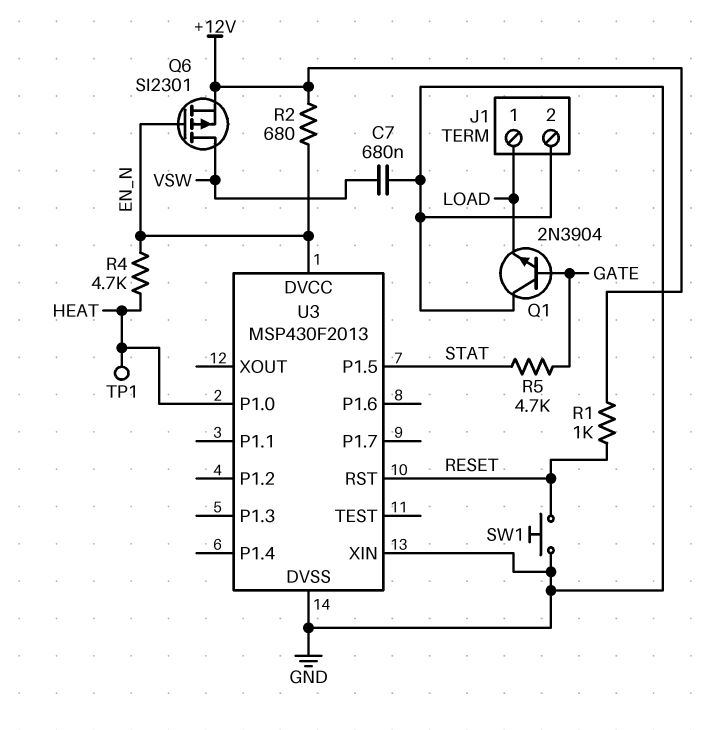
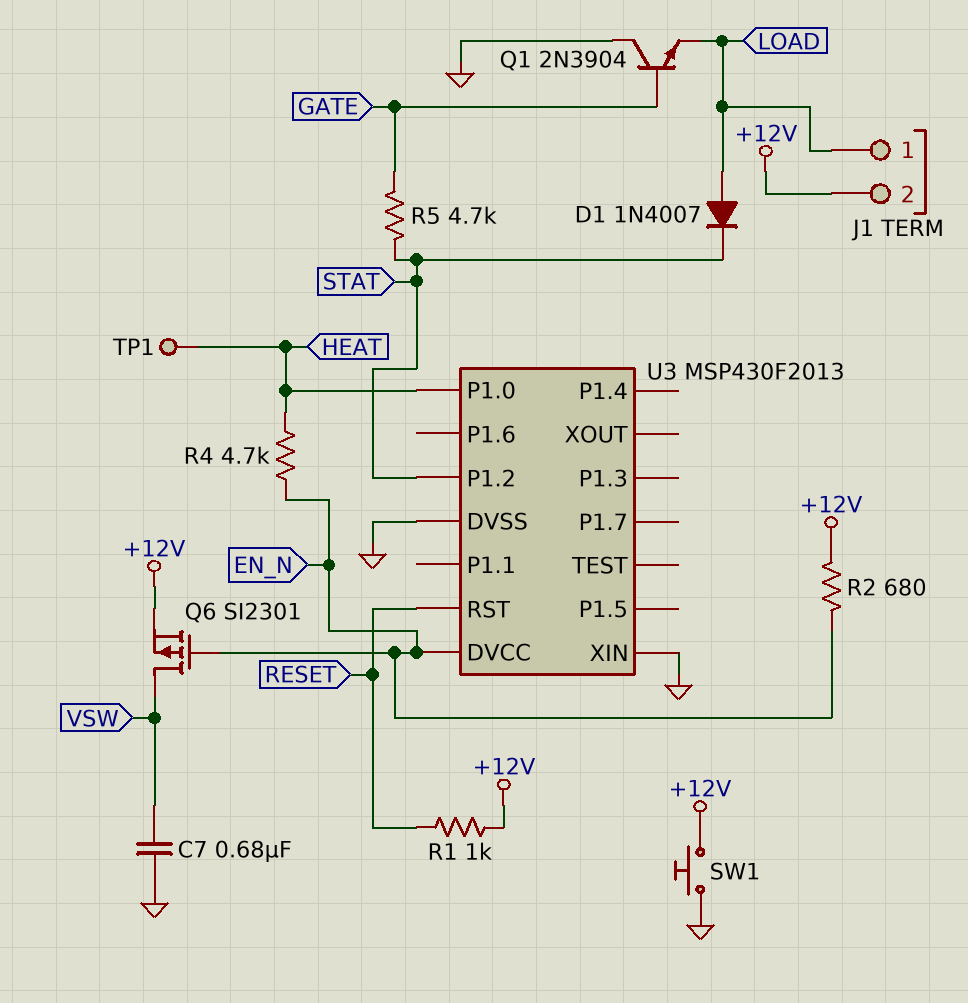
D1: none -> diode 1N4007 (A LOAD, K STAT)
J1 pin 2: GND -> +12V
SW1: button (GND, RESET) -> button (+12V, GND)
U3 pin P1.2: none -> STAT
U3 pin P1.5: STAT -> none

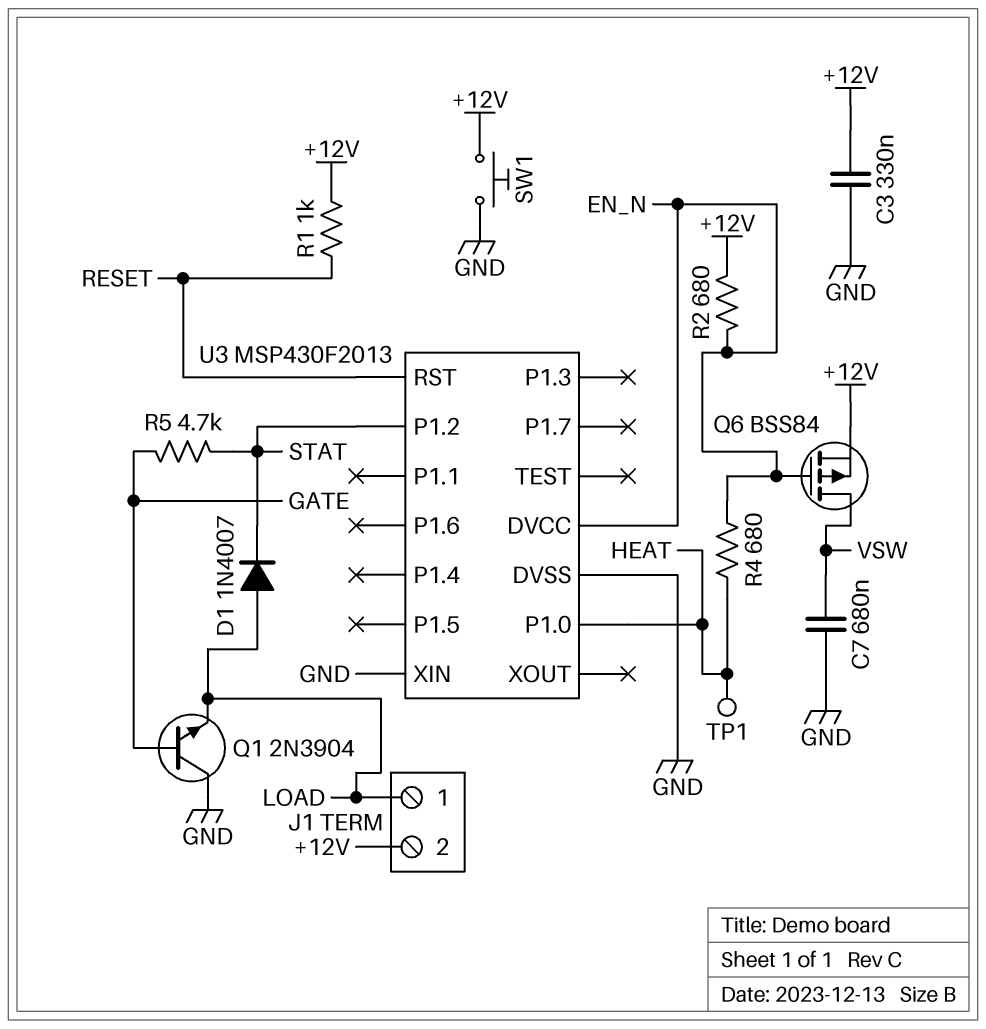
C3: none -> 330nF (+12V, GND)
Q6: PMOS SI2301 (G EN_N, D VSW, S +12V) -> PMOS BSS84 (G EN_N, D VSW, S +12V)
R4: 4.7k (EN_N, HEAT) -> 680 (EN_N, HEAT)

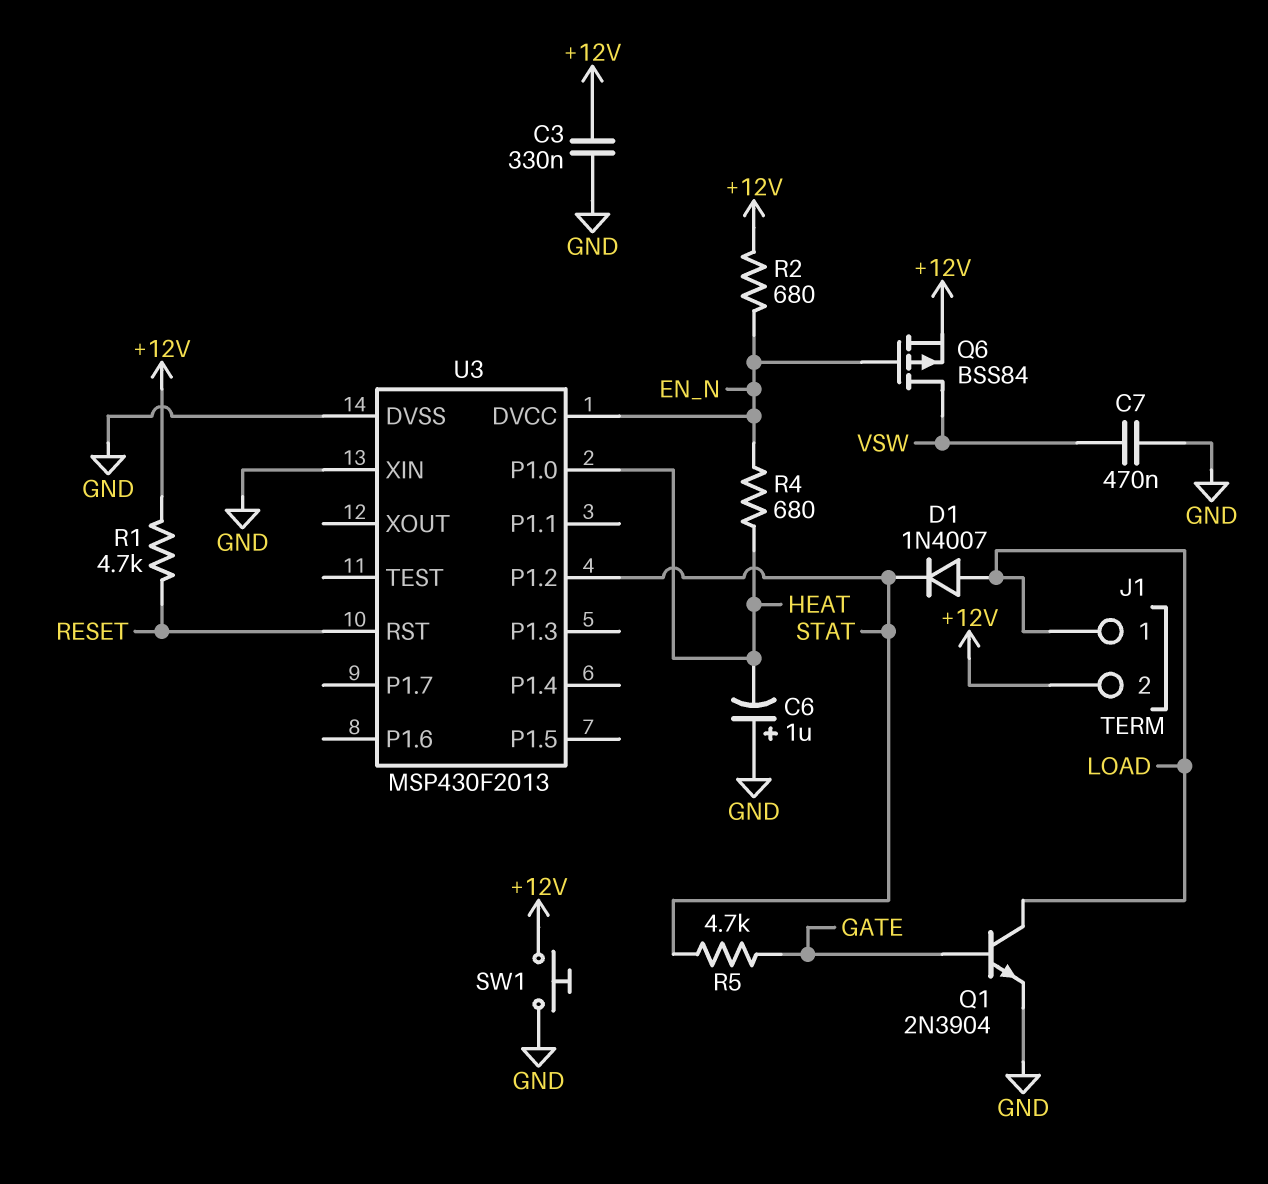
C6: none -> 1uF (plus GND, minus HEAT)
C7: 680nF (GND, VSW) -> 470nF (GND, VSW)
Q1: NPN 2N3904 (B GATE, C GND, E LOAD) -> NPN 2N3904 (B GATE, C LOAD, E GND)
R1: 1k (+12V, RESET) -> 4.7k (+12V, RESET)
TP1: test point (HEAT) -> none

